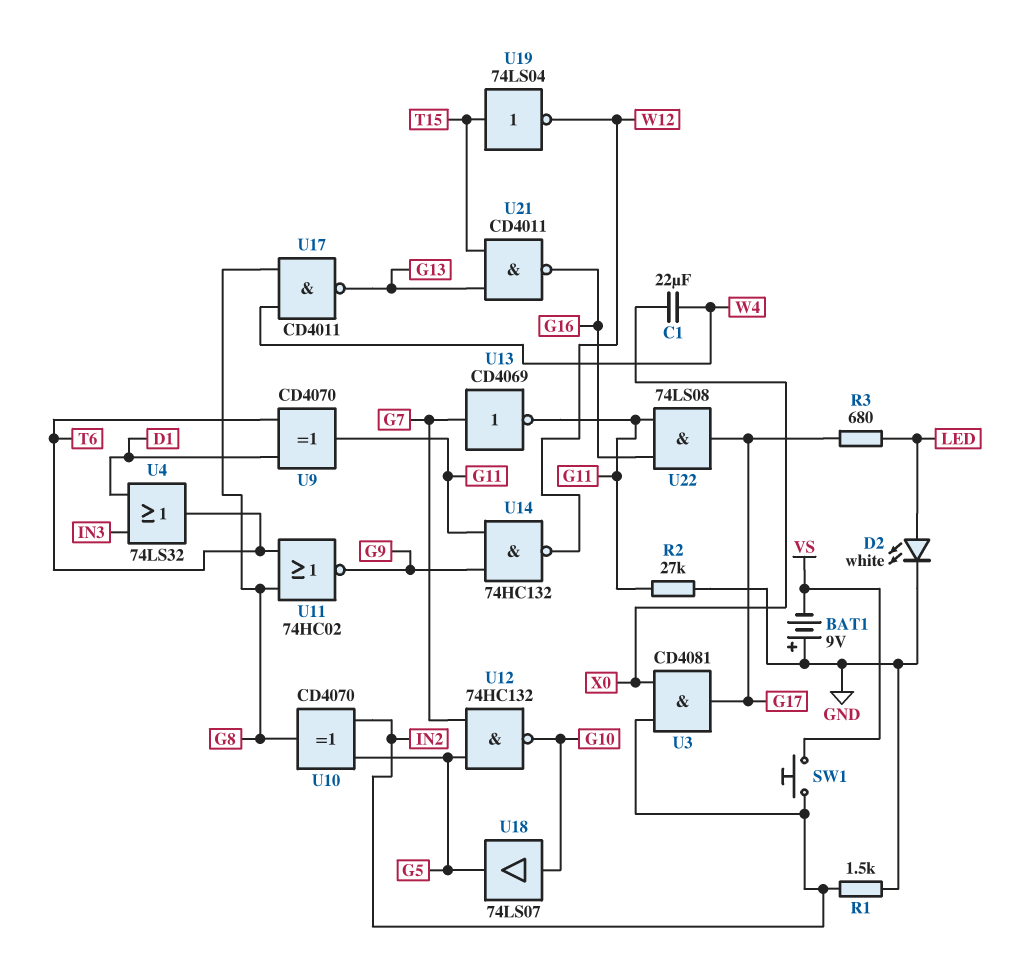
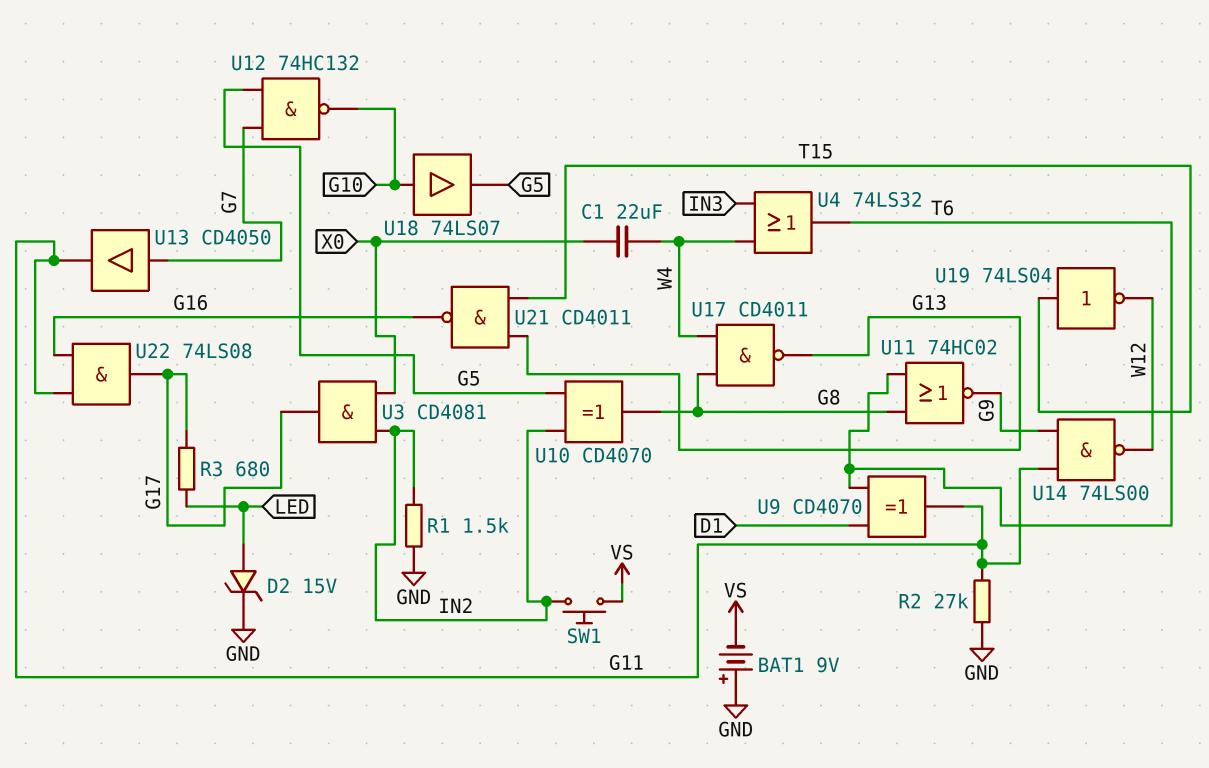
D2: LED white (A LED, K GND) -> zener 15V (A LED, K GND)
U4: OR 74LS32 (in D1, in IN3, out T6) -> OR 74LS32 (in IN3, in W4, out T6)
U13: NOT CD4069 (in G7, out G11) -> buffer CD4050 (in G7, out G11)
U14: NAND 74HC132 (in G9, in G11, out W12) -> NAND 74LS00 (in G9, in G11, out W12)

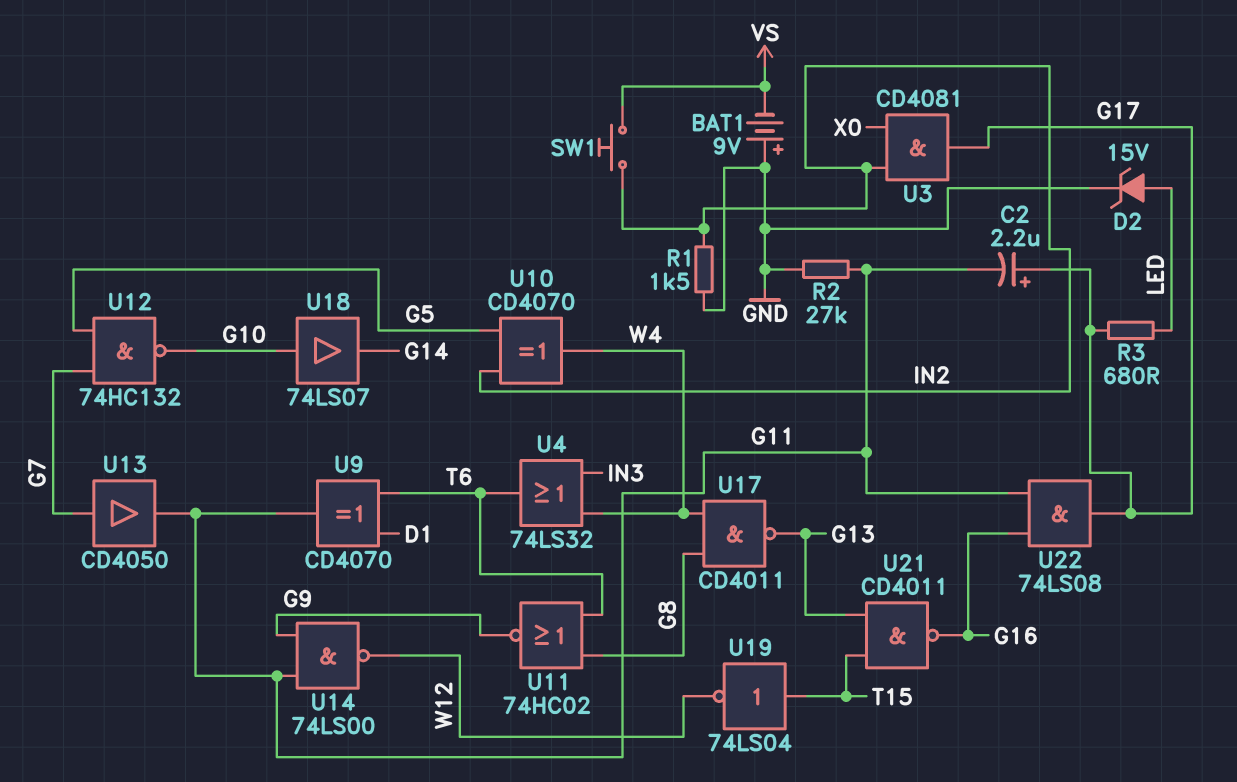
C1: 22uF (W4, X0) -> none
C2: none -> 2.2uF (plus G17, minus G11)
U10: XOR CD4070 (in G5, in IN2, out G8) -> XOR CD4070 (in G5, in IN2, out W4)
U18: buffer 74LS07 (in G10, out G5) -> buffer 74LS07 (in G10, out G14)

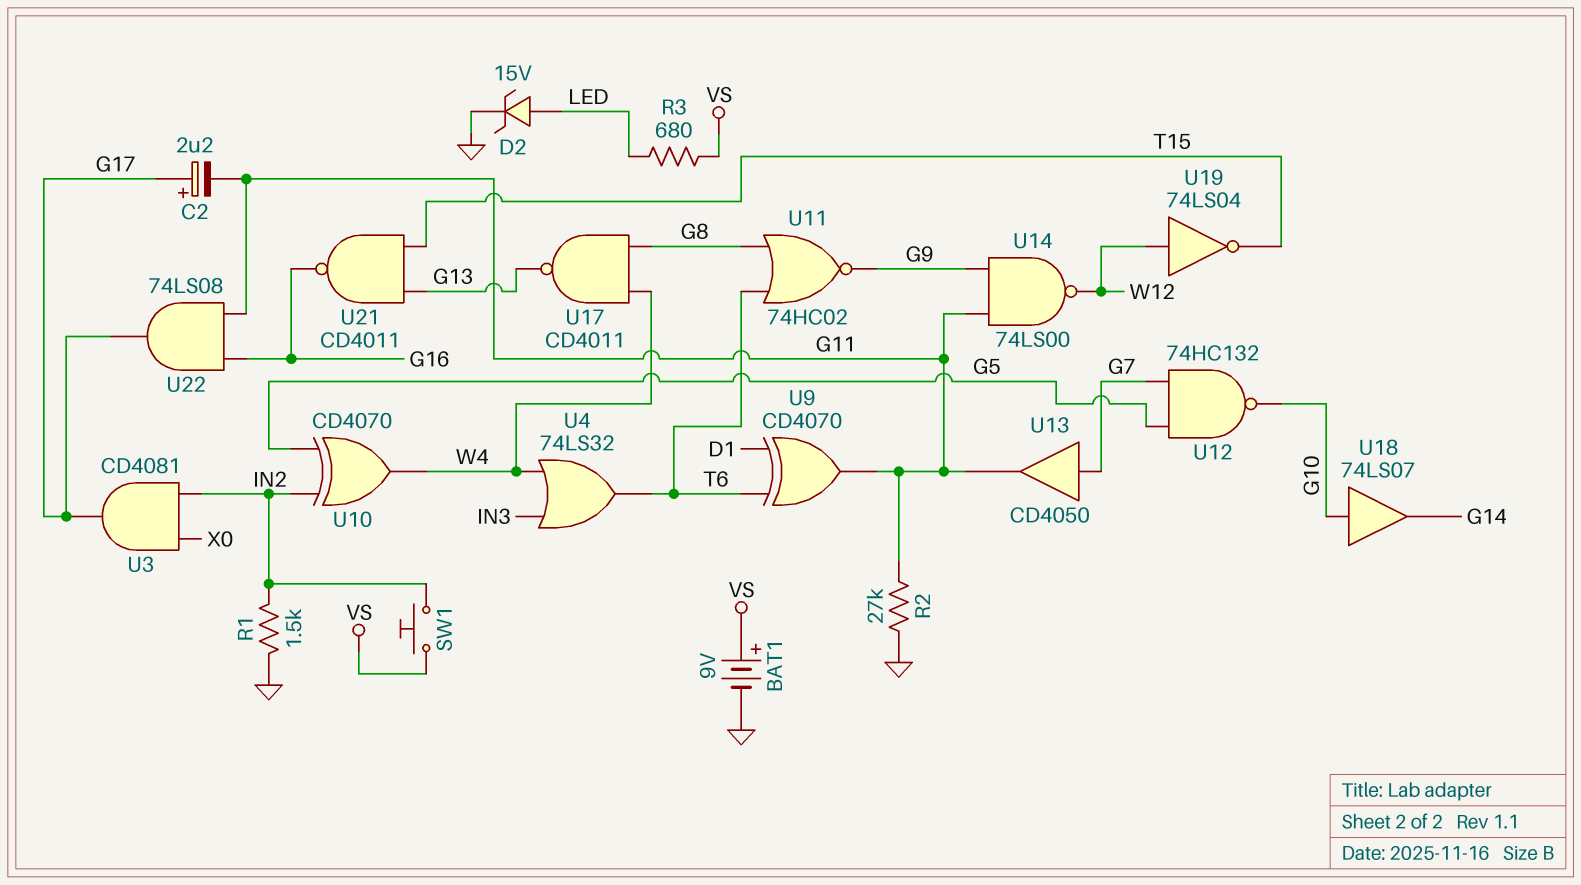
BAT1: 9V (plus GND, minus VS) -> 9V (plus VS, minus GND)
R3: 680 (G17, LED) -> 680 (LED, VS)
U19: NOT 74LS04 (in T15, out W12) -> NOT 74LS04 (in W12, out T15)

